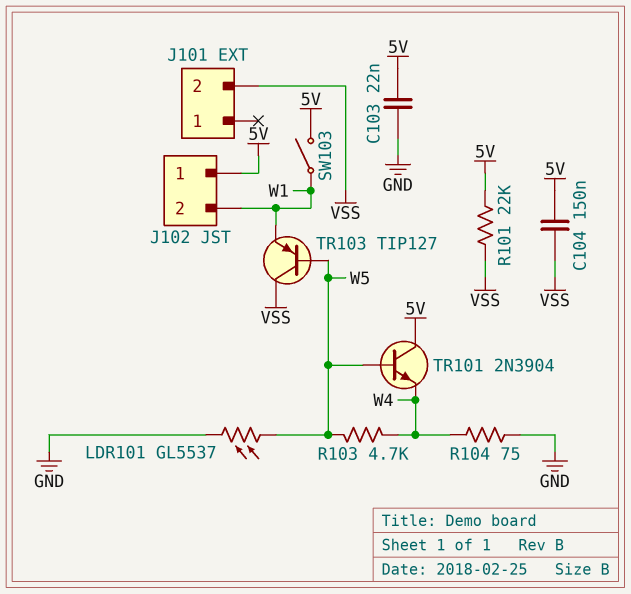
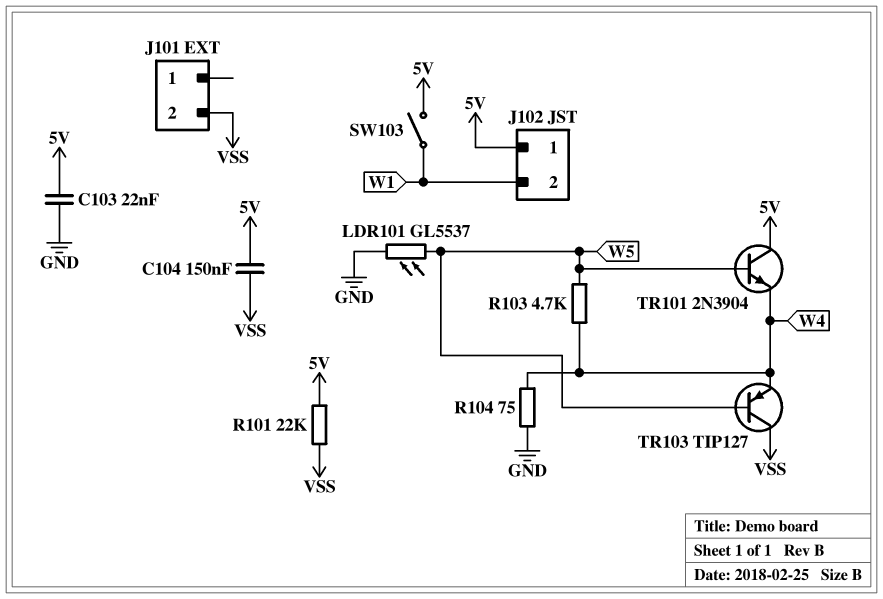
TR103: PNP TIP127 (B W5, C VSS, E W1) -> PNP TIP127 (B W5, C VSS, E W4)

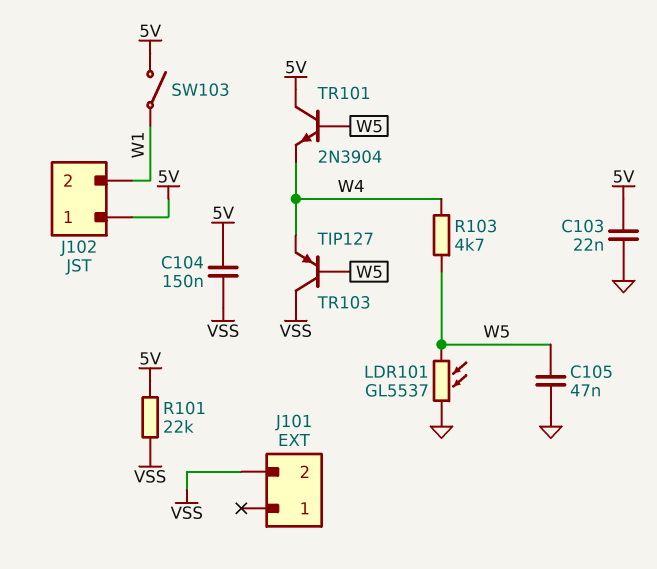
C105: none -> 47nF (GND, W5)
R104: 75 (GND, W4) -> none

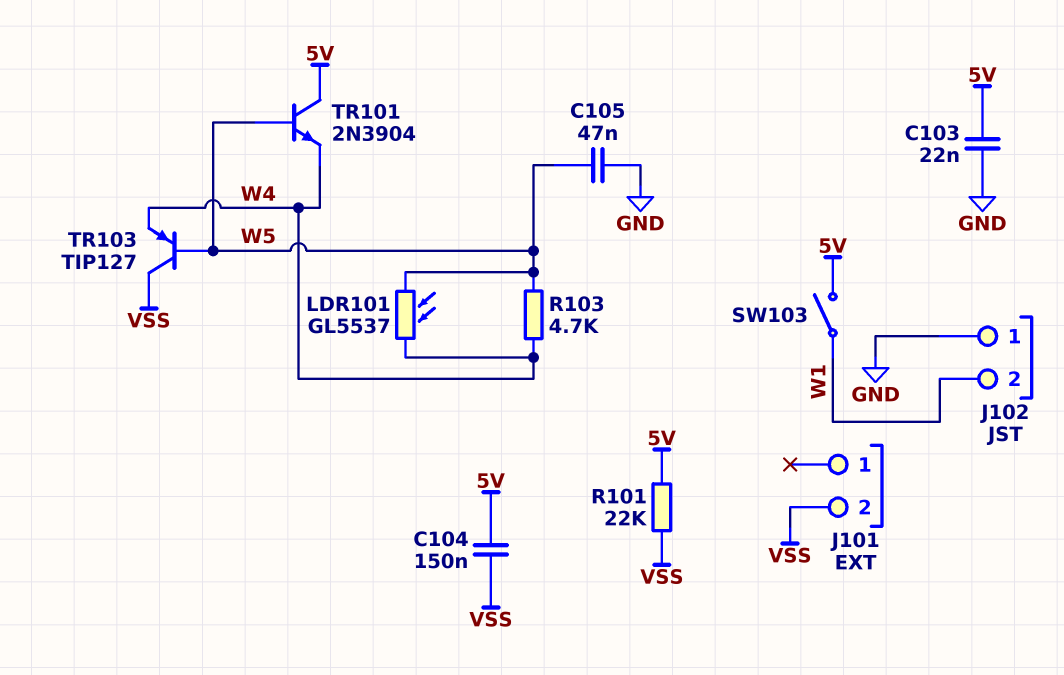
J102 pin 1: 5V -> GND
LDR101: GL5537 (GND, W5) -> GL5537 (W4, W5)

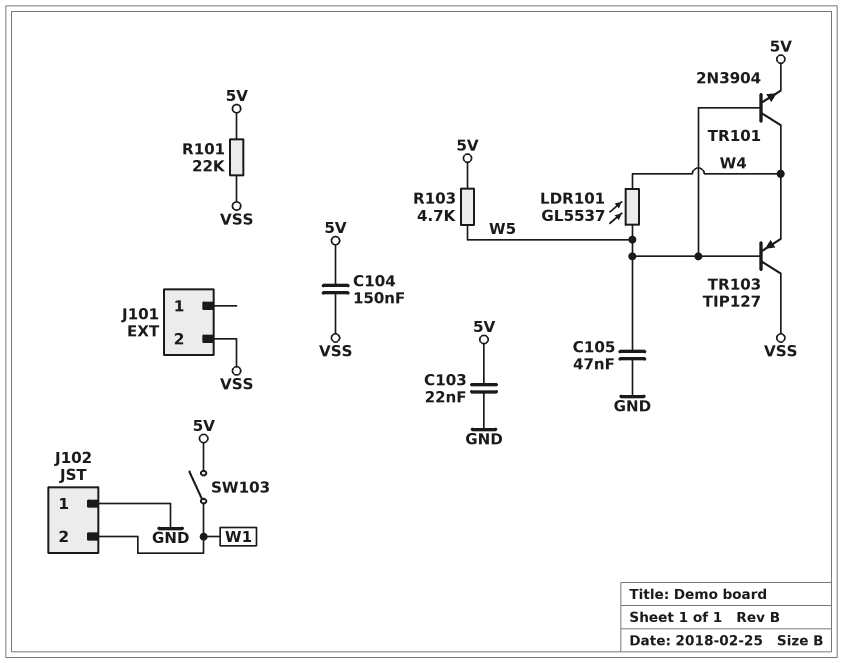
R103: 4.7k (W4, W5) -> 4.7k (5V, W5)
TR101: NPN 2N3904 (B W5, C 5V, E W4) -> NPN 2N3904 (B W5, C W4, E 5V)

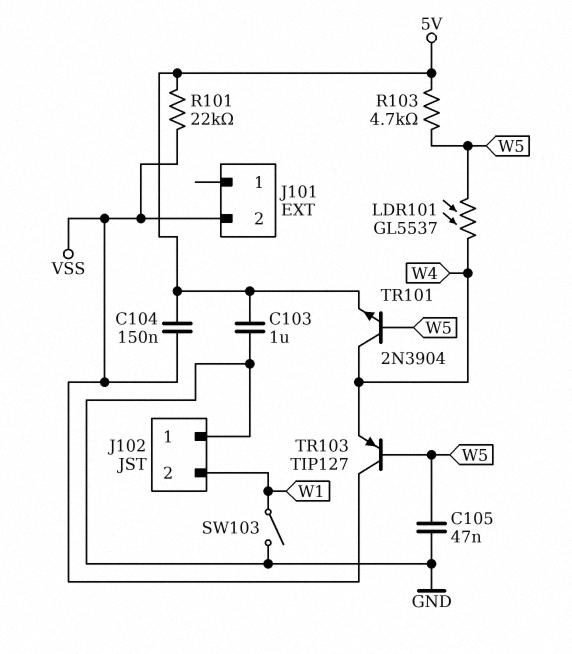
C103: 22nF (5V, GND) -> 1uF (5V, GND)
SW103: switch (5V, W1) -> switch (GND, W1)

